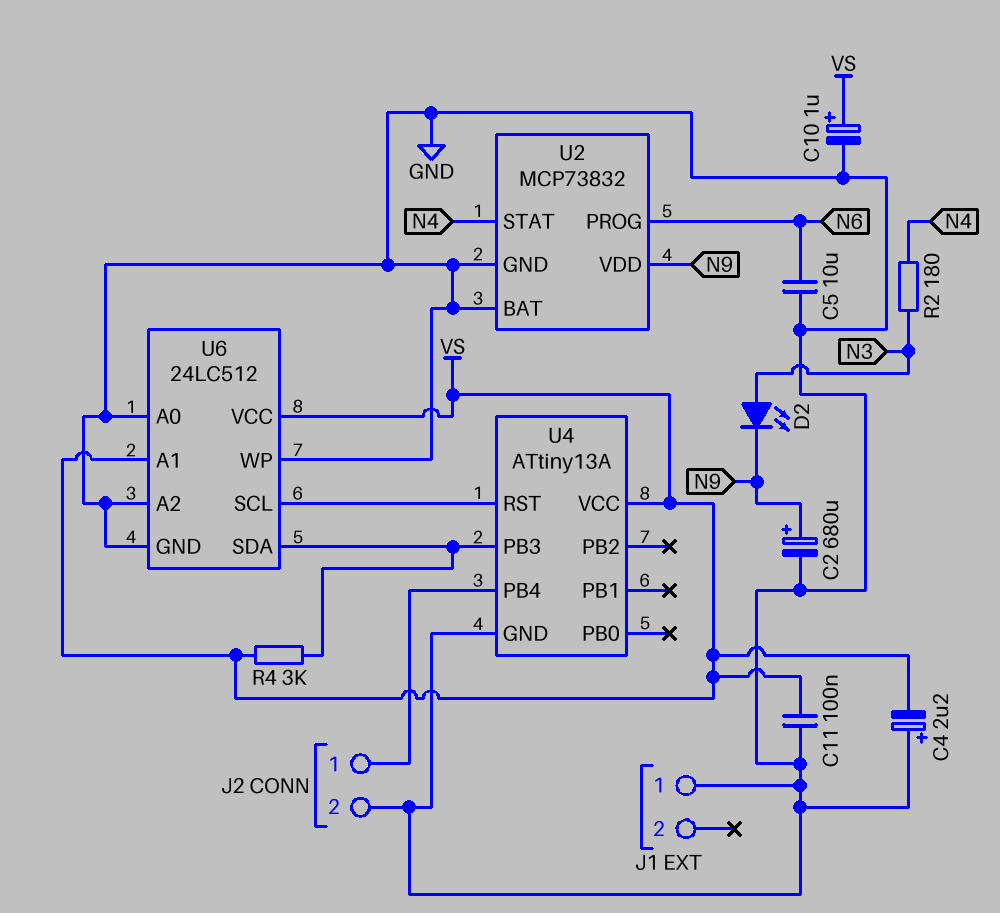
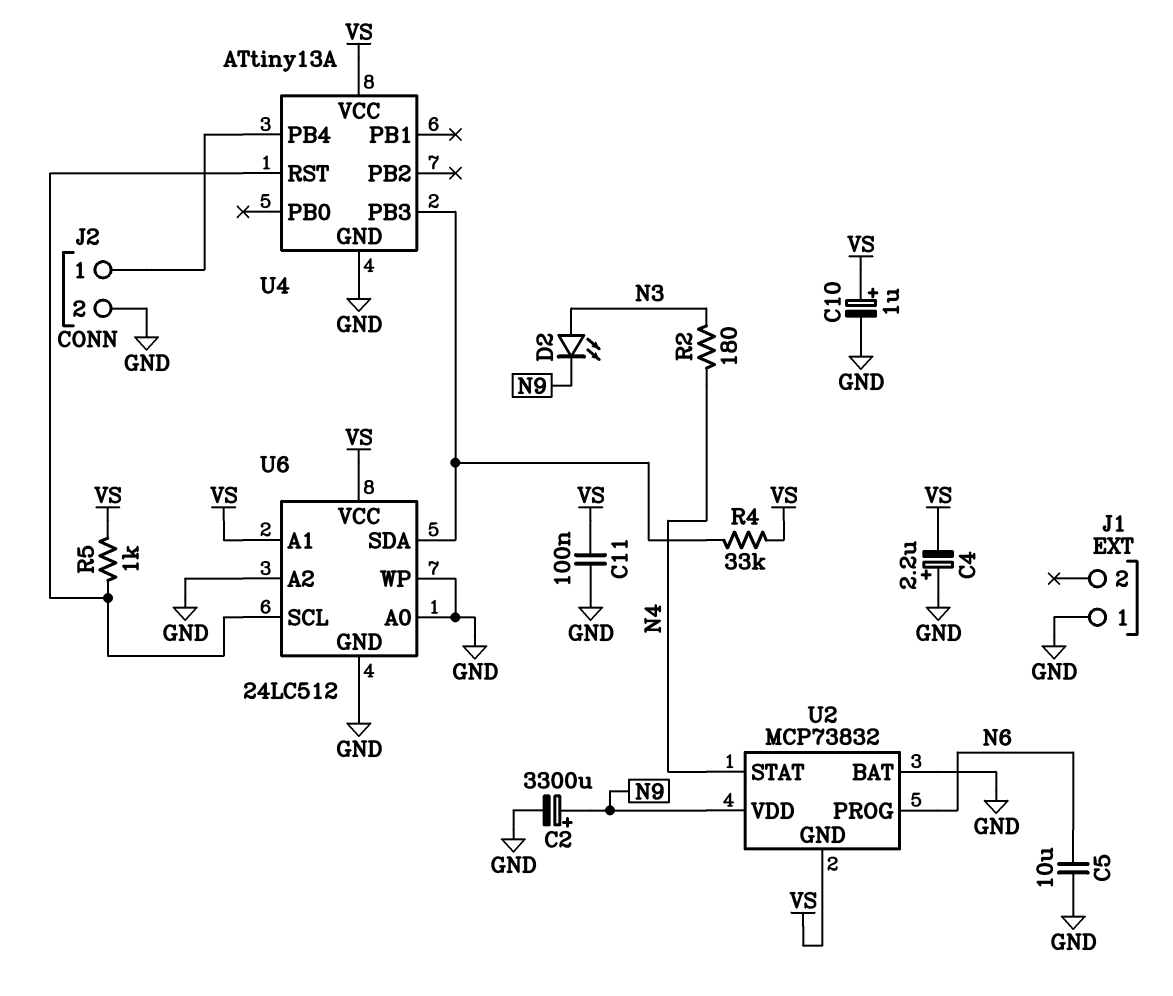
C2: 680uF (plus N9, minus GND) -> 3300uF (plus N9, minus GND)
R4: 3k (U4/PB3, VS) -> 33k (U4/PB3, VS)
R5: none -> 1k (U4/RST, VS)
U2 pin GND: GND -> VS

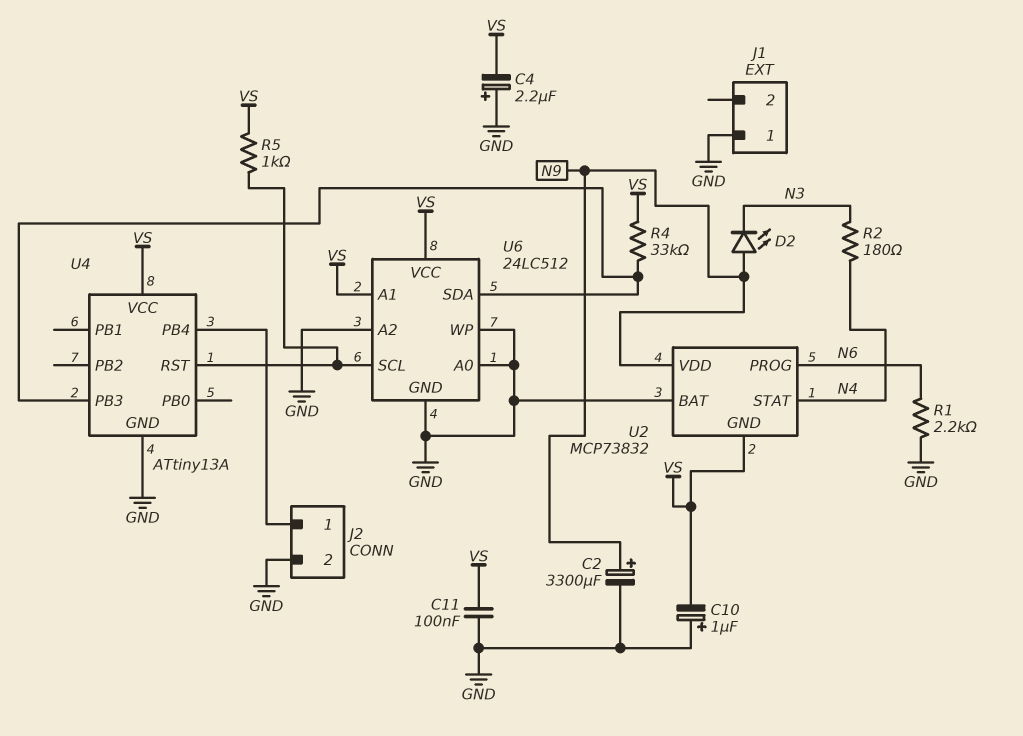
C5: 10uF (GND, N6) -> none
C10: 1uF (plus VS, minus GND) -> 1uF (plus GND, minus VS)
D2: LED (A N3, K N9) -> LED (A N9, K N3)
R1: none -> 2.2k (GND, N6)

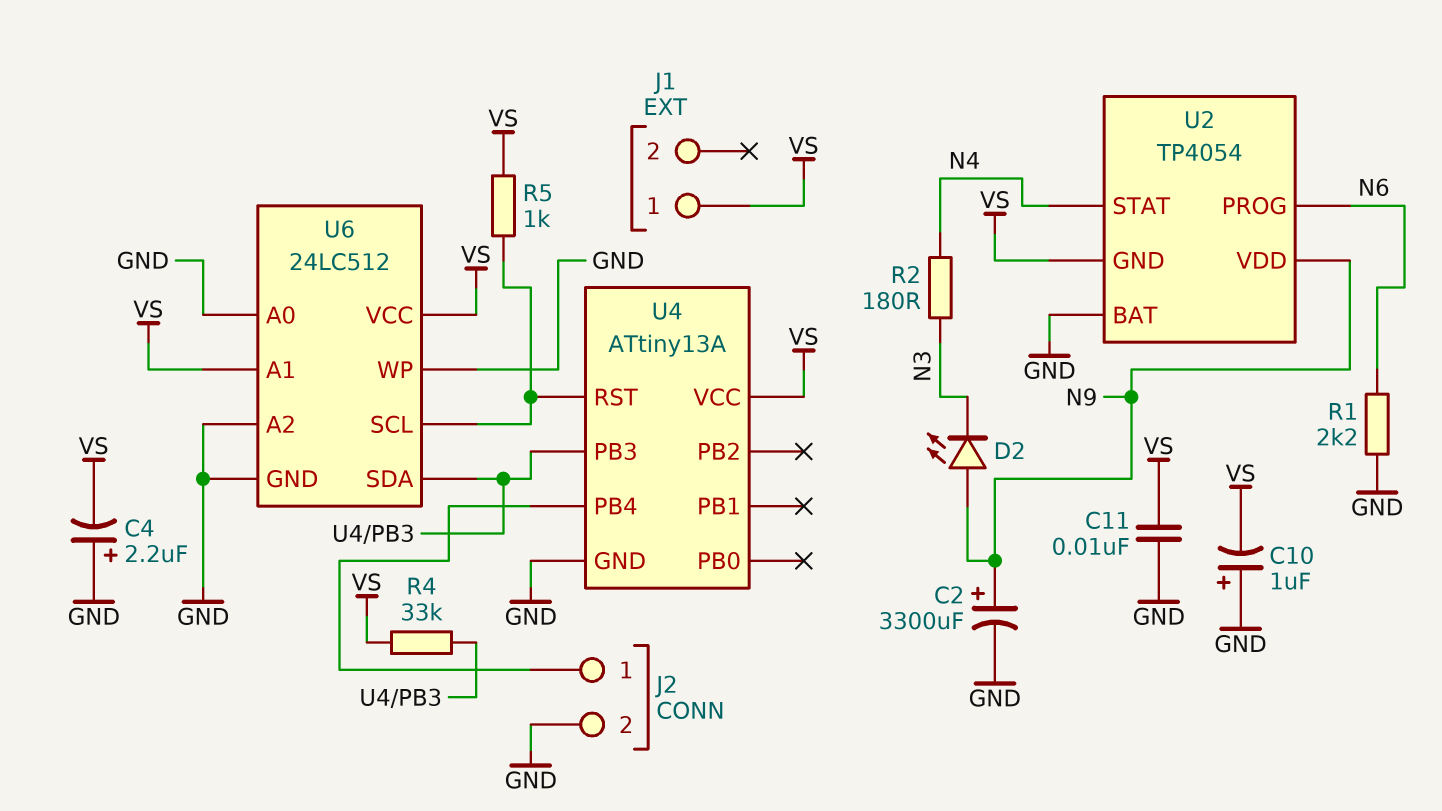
C11: 100nF (GND, VS) -> 10nF (GND, VS)
J1 pin 1: GND -> VS
U2: MCP73832 -> TP4054

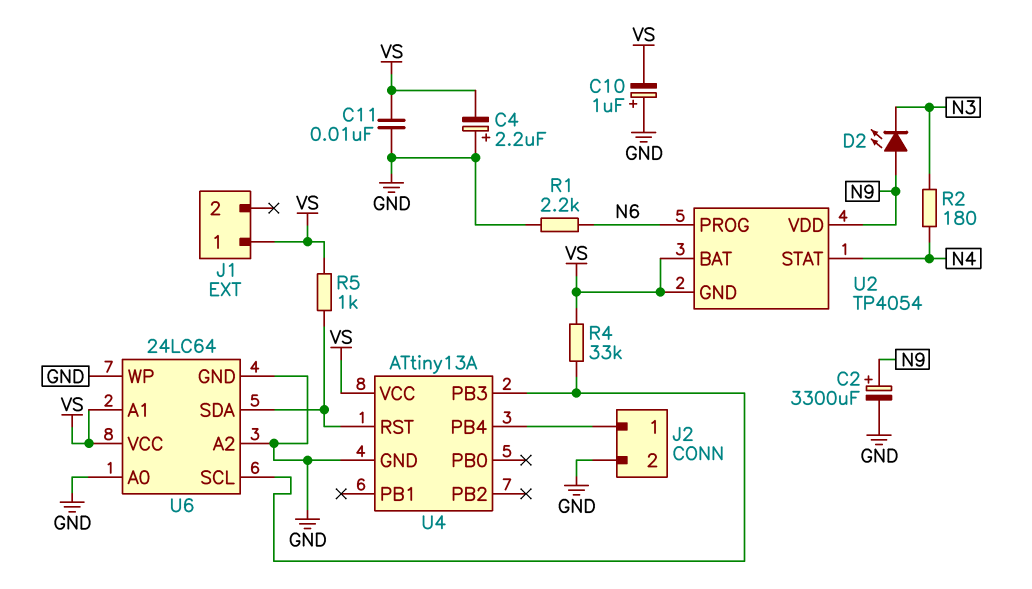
U2 pin BAT: GND -> VS
U6: 24LC512 -> 24LC64
U6 pin SCL: U4/RST -> U4/PB3
U6 pin SDA: U4/PB3 -> U4/RST

